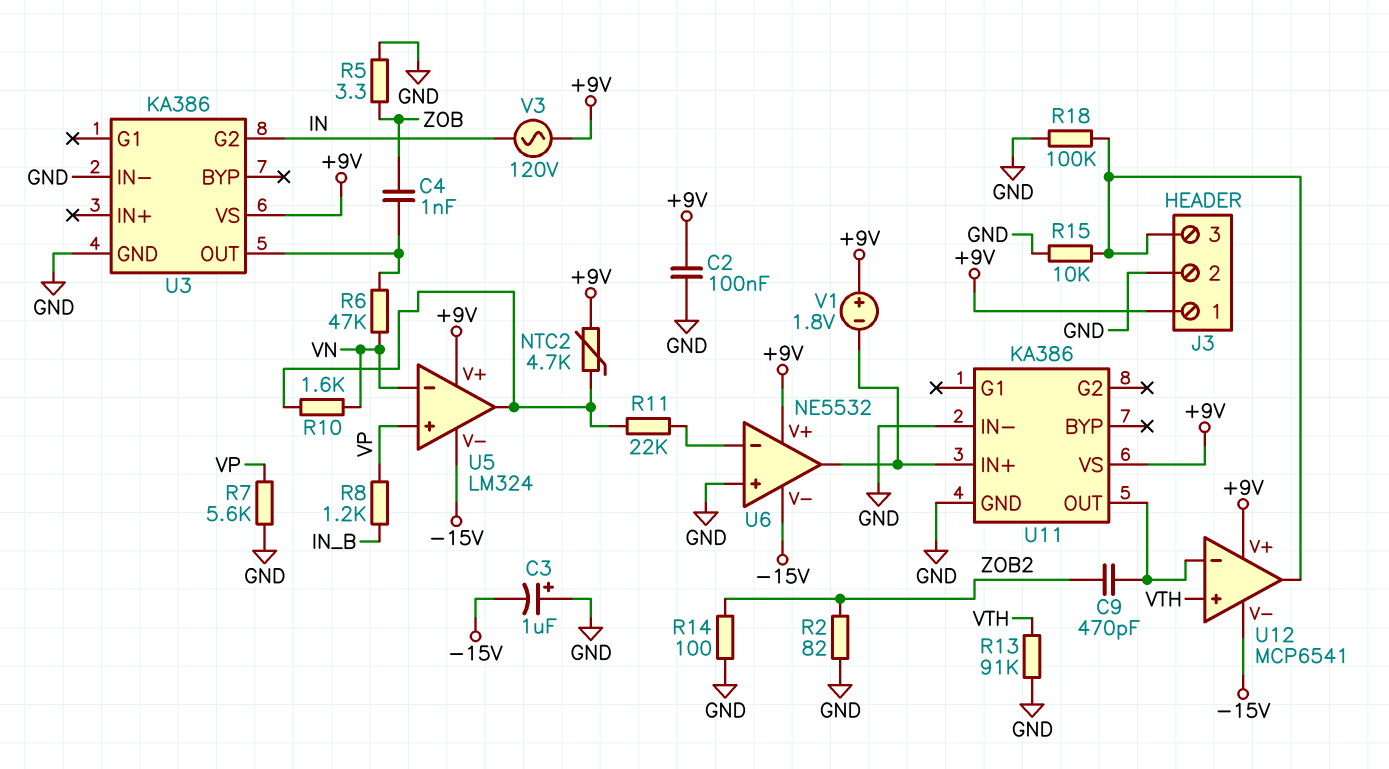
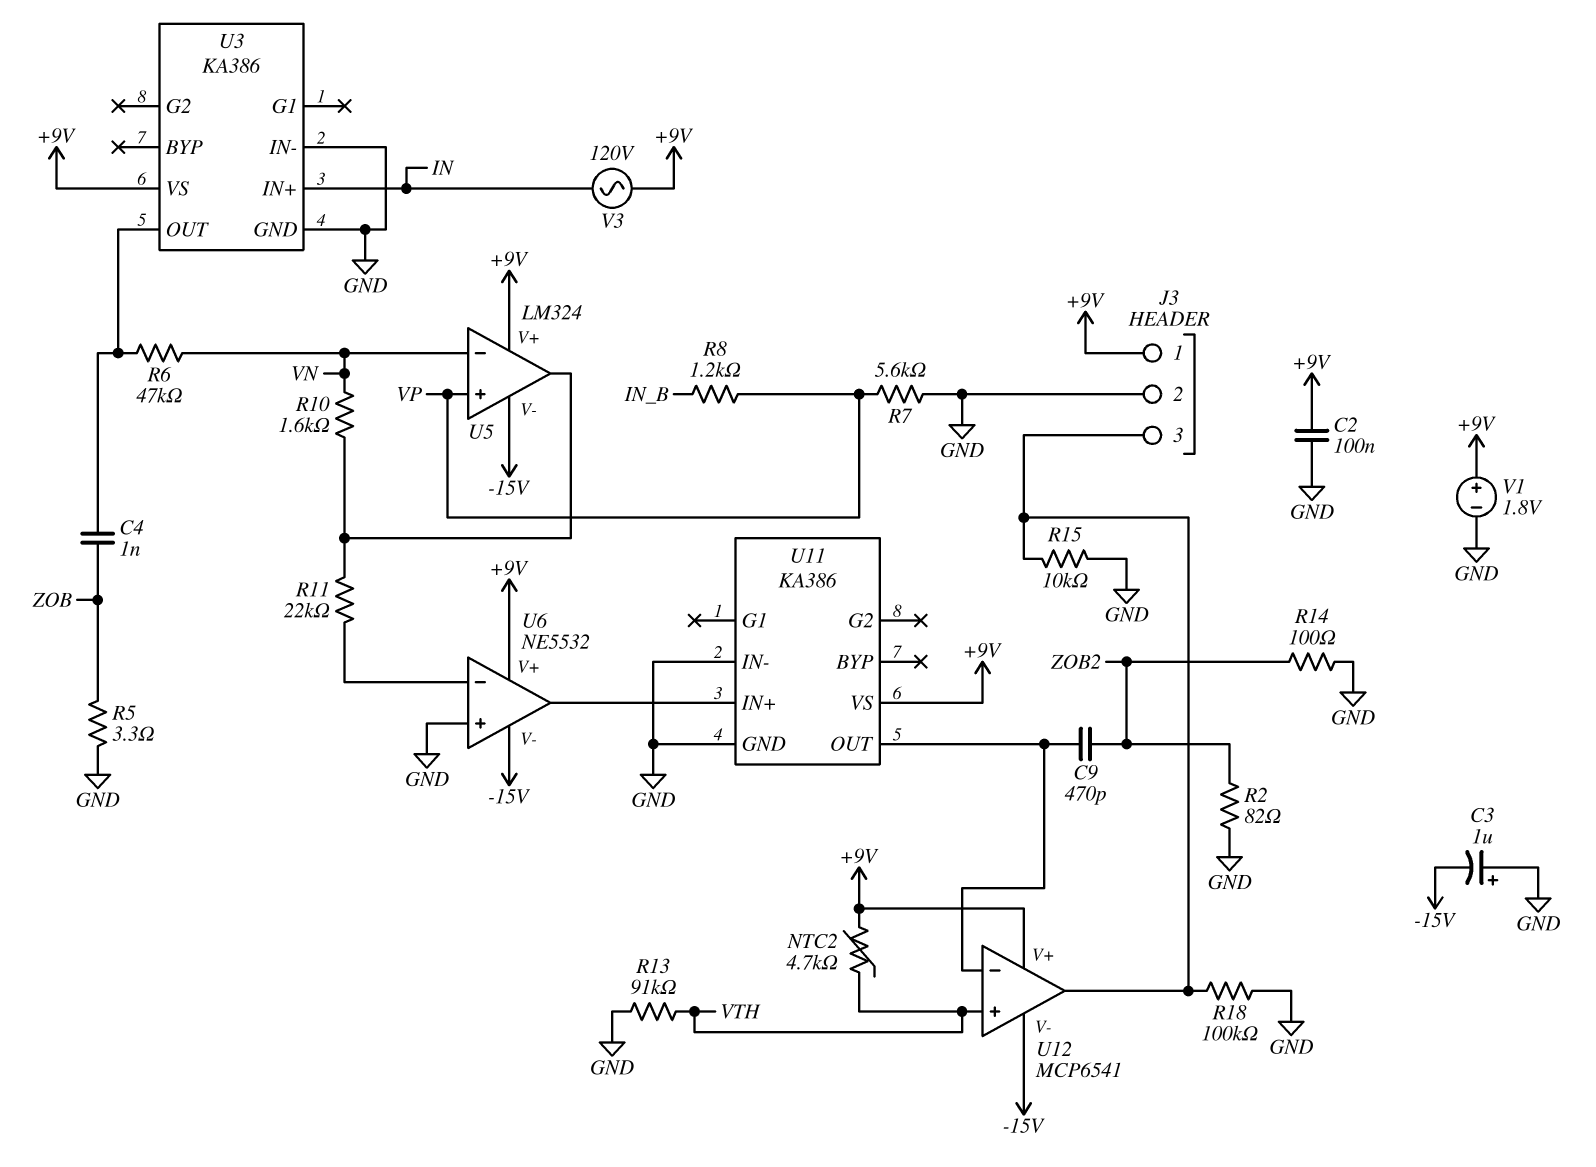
NTC2: 4.7k (+9V, U5/out) -> 4.7k (+9V, VTH)
U3 pin G2: IN -> none
U3 pin IN+: none -> IN
V1: 1.8V (plus +9V, minus U6/out) -> 1.8V (plus +9V, minus GND)

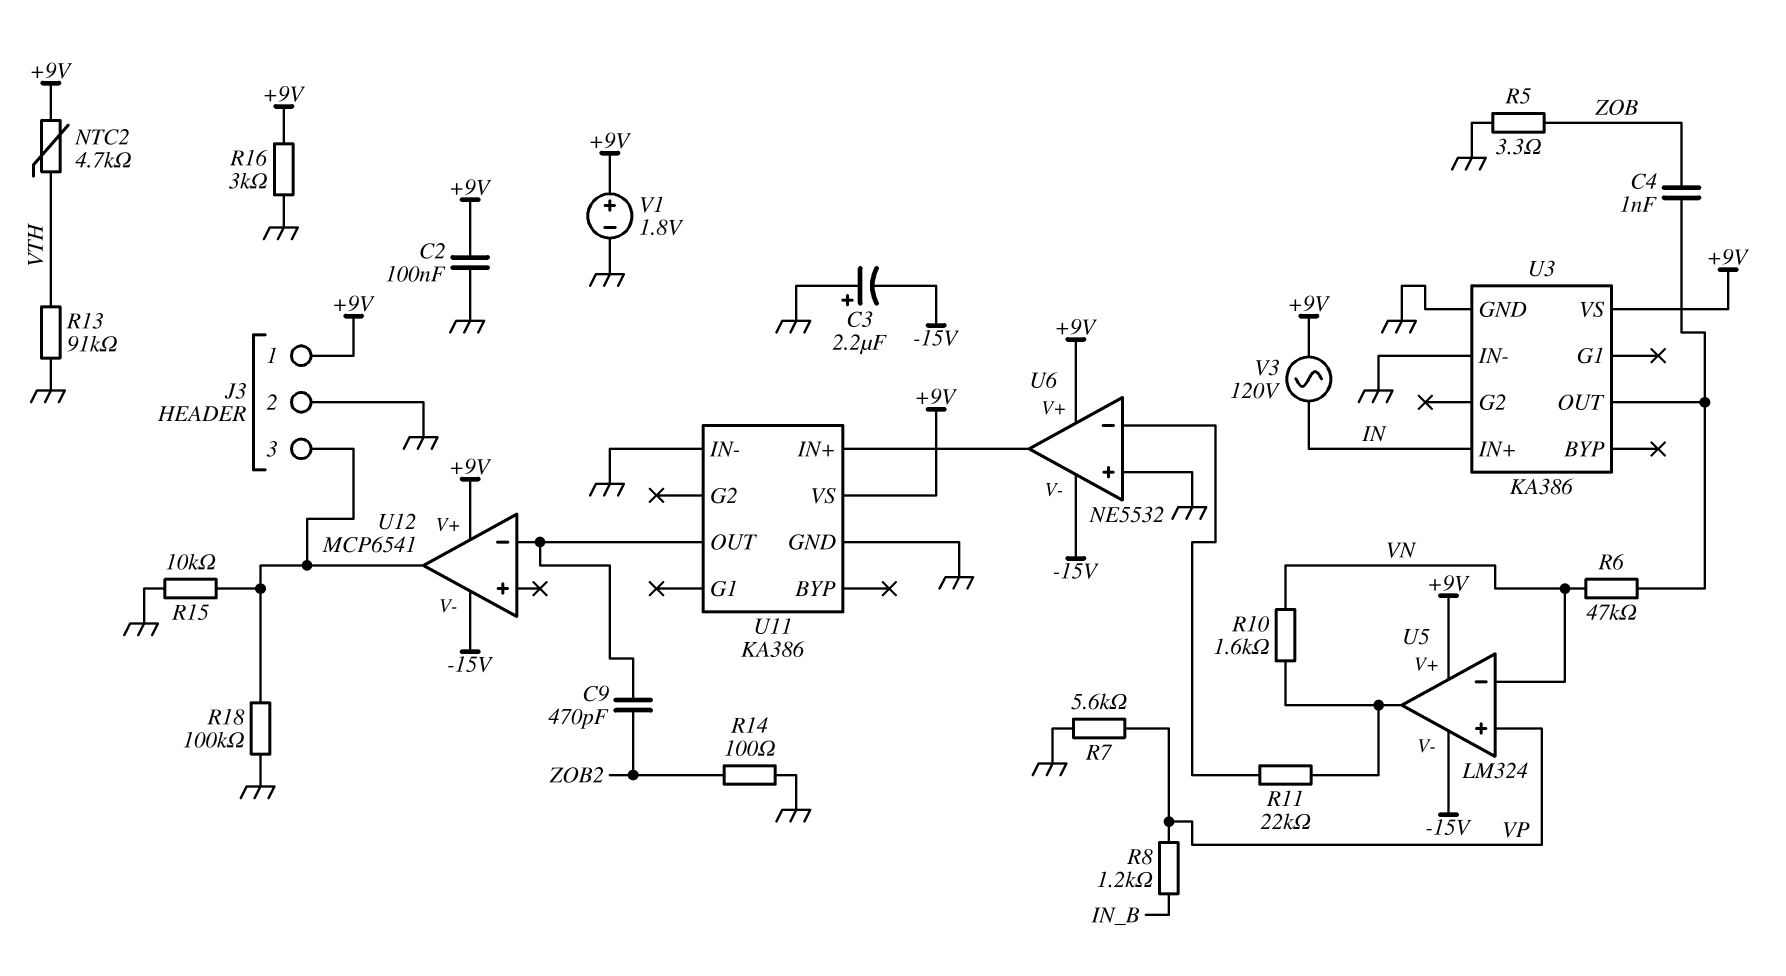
C3: 1uF (plus GND, minus -15V) -> 2.2uF (plus GND, minus -15V)
R2: 82 (GND, ZOB2) -> none
R16: none -> 3k (+9V, GND)
U12 pin in+: VTH -> none

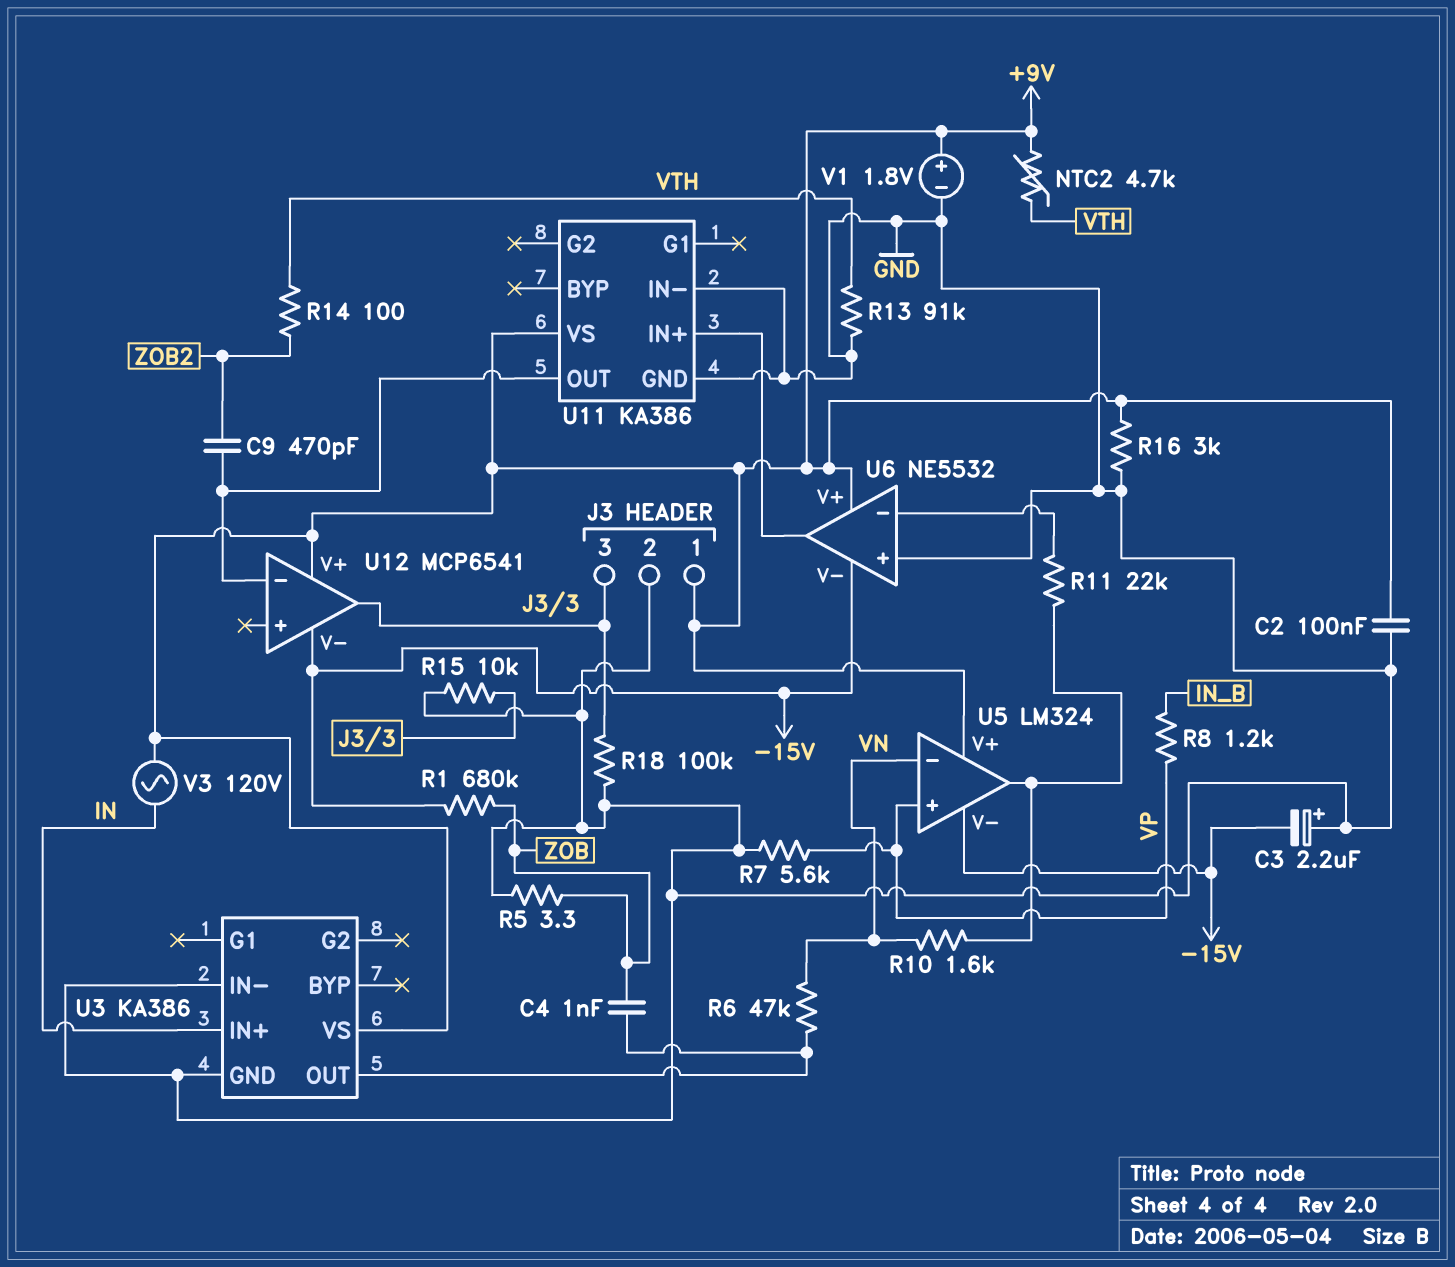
R1: none -> 680k (-15V, ZOB)
R14: 100 (GND, ZOB2) -> 100 (VTH, ZOB2)

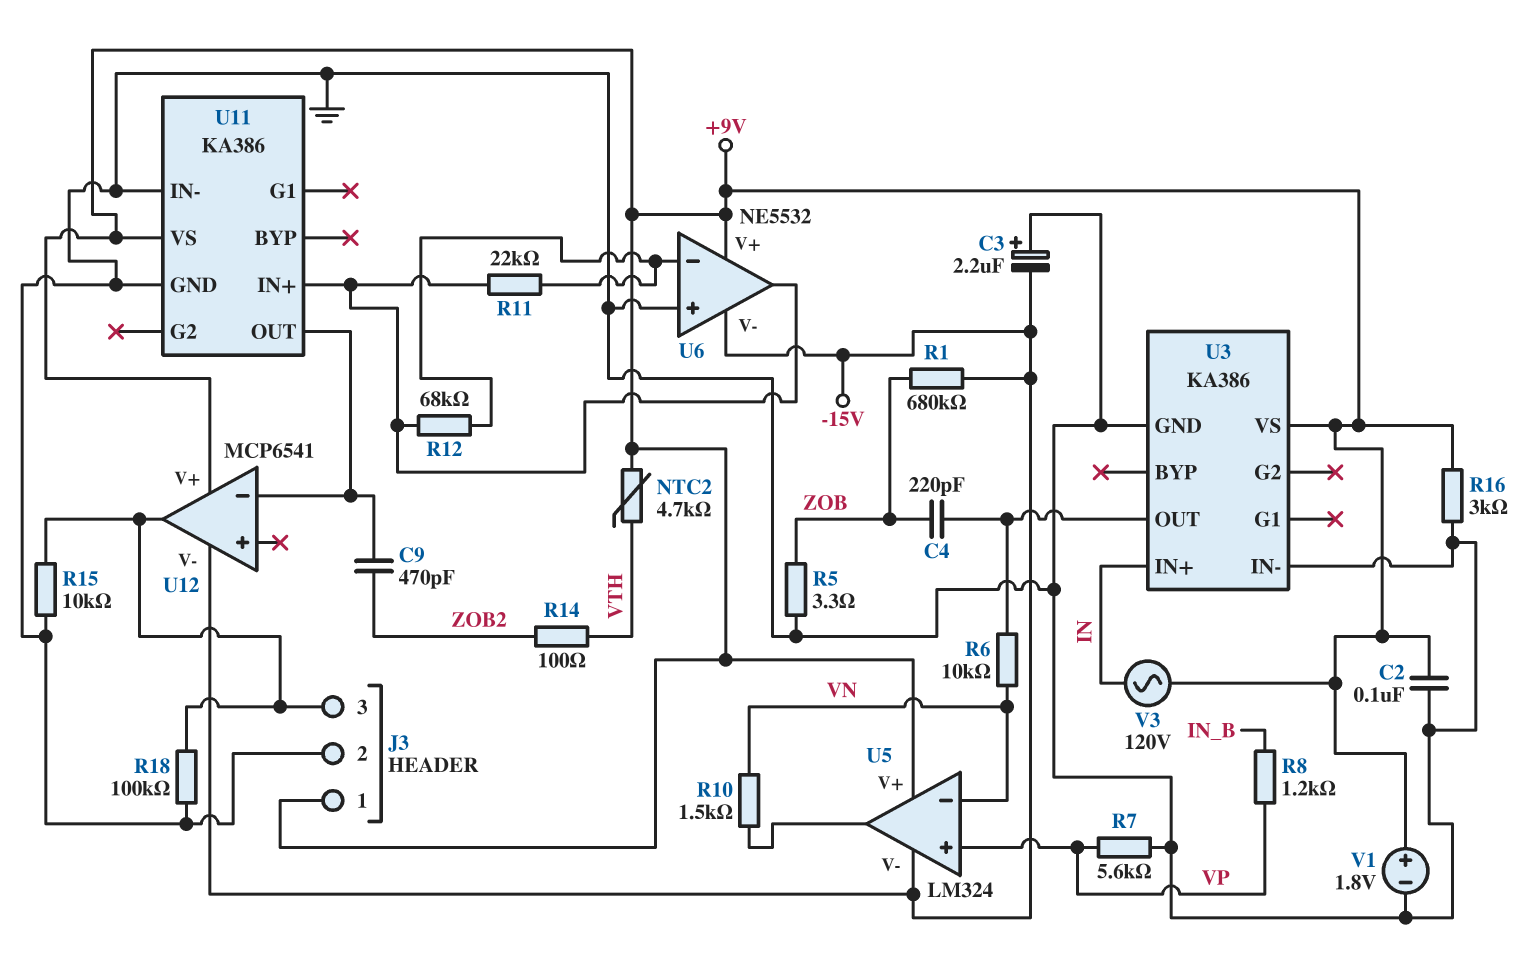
C4: 1nF (U3/OUT, ZOB) -> 220pF (U3/OUT, ZOB)
R6: 47k (U3/OUT, VN) -> 10k (U3/OUT, VN)
R10: 1.6k (U5/out, VN) -> 1.5k (U5/out, VN)
R11: 22k (U5/out, U6/in-) -> 22k (U6/in-, U6/out)
R12: none -> 68k (U6/in-, U6/out)
R13: 91k (GND, VTH) -> none

